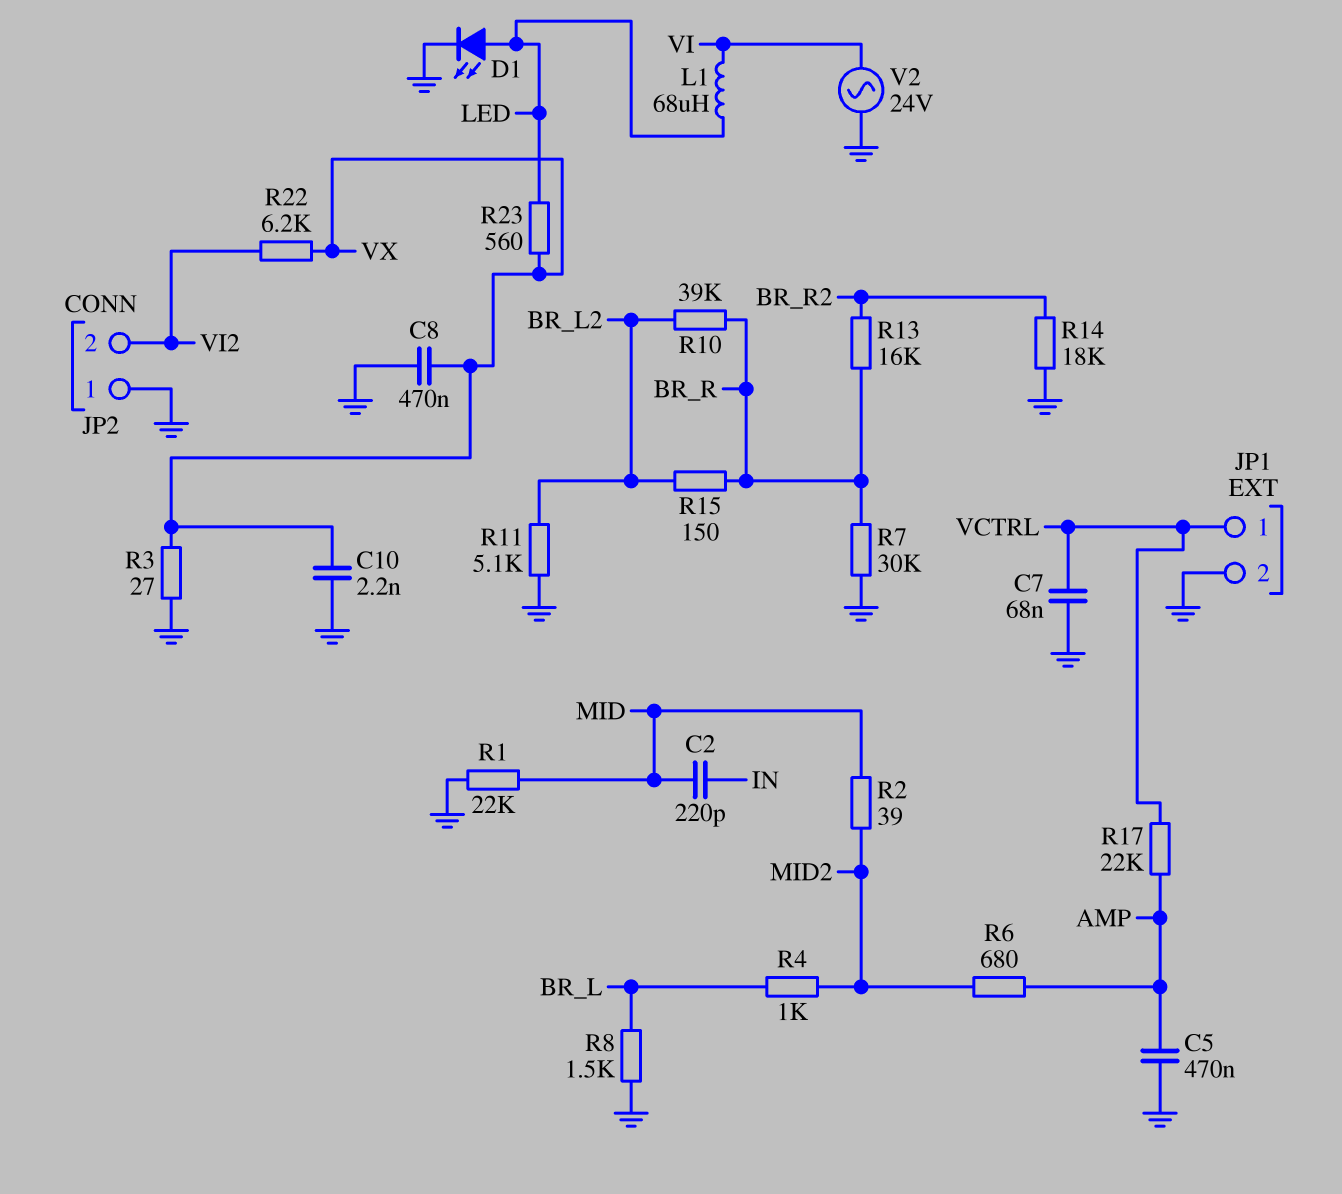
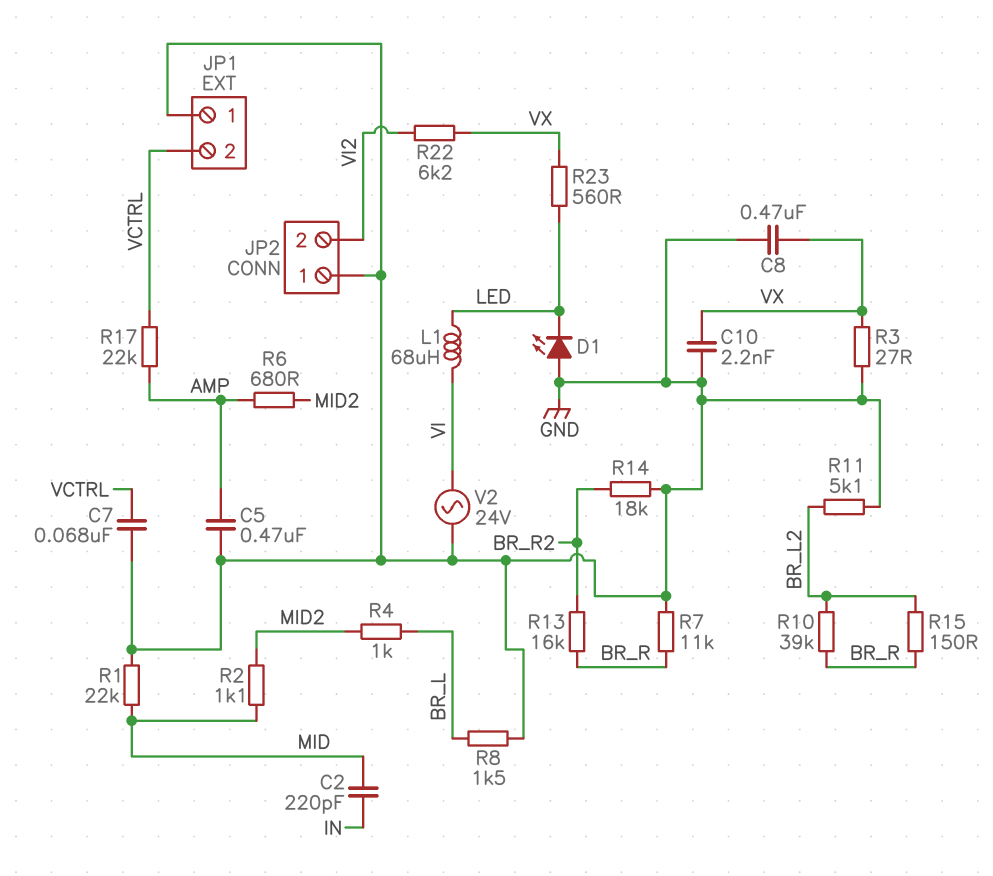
D1: LED (A LED, K GND) -> LED (A GND, K LED)
JP1 pin 1: VCTRL -> GND
JP1 pin 2: GND -> VCTRL
R2: 39 (MID, MID2) -> 1.1k (MID, MID2)
R7: 30k (BR_R, GND) -> 11k (BR_R, GND)

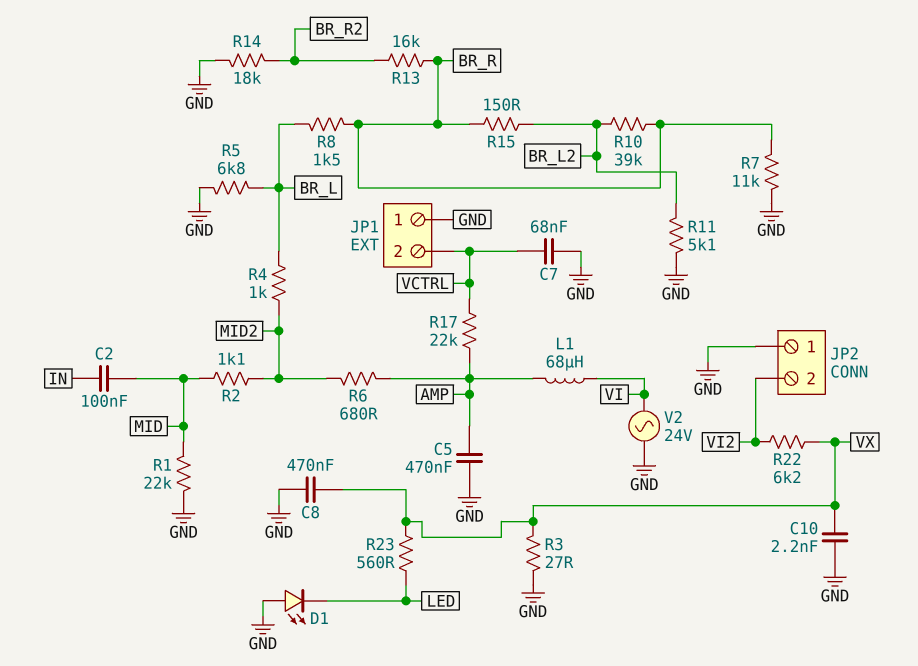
C2: 220pF (IN, MID) -> 100nF (IN, MID)
L1: 68uH (LED, VI) -> 68uH (AMP, VI)
R5: none -> 6.8k (BR_L, GND)
R8: 1.5k (BR_L, GND) -> 1.5k (BR_L, BR_R)

